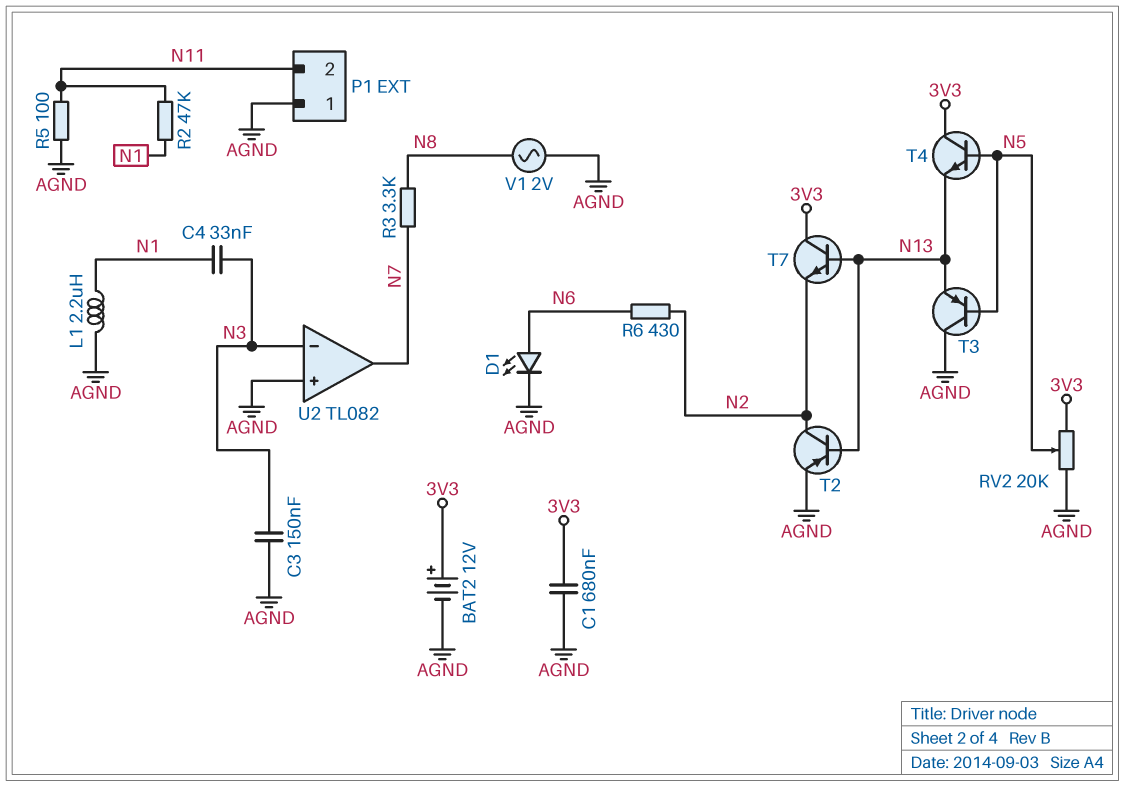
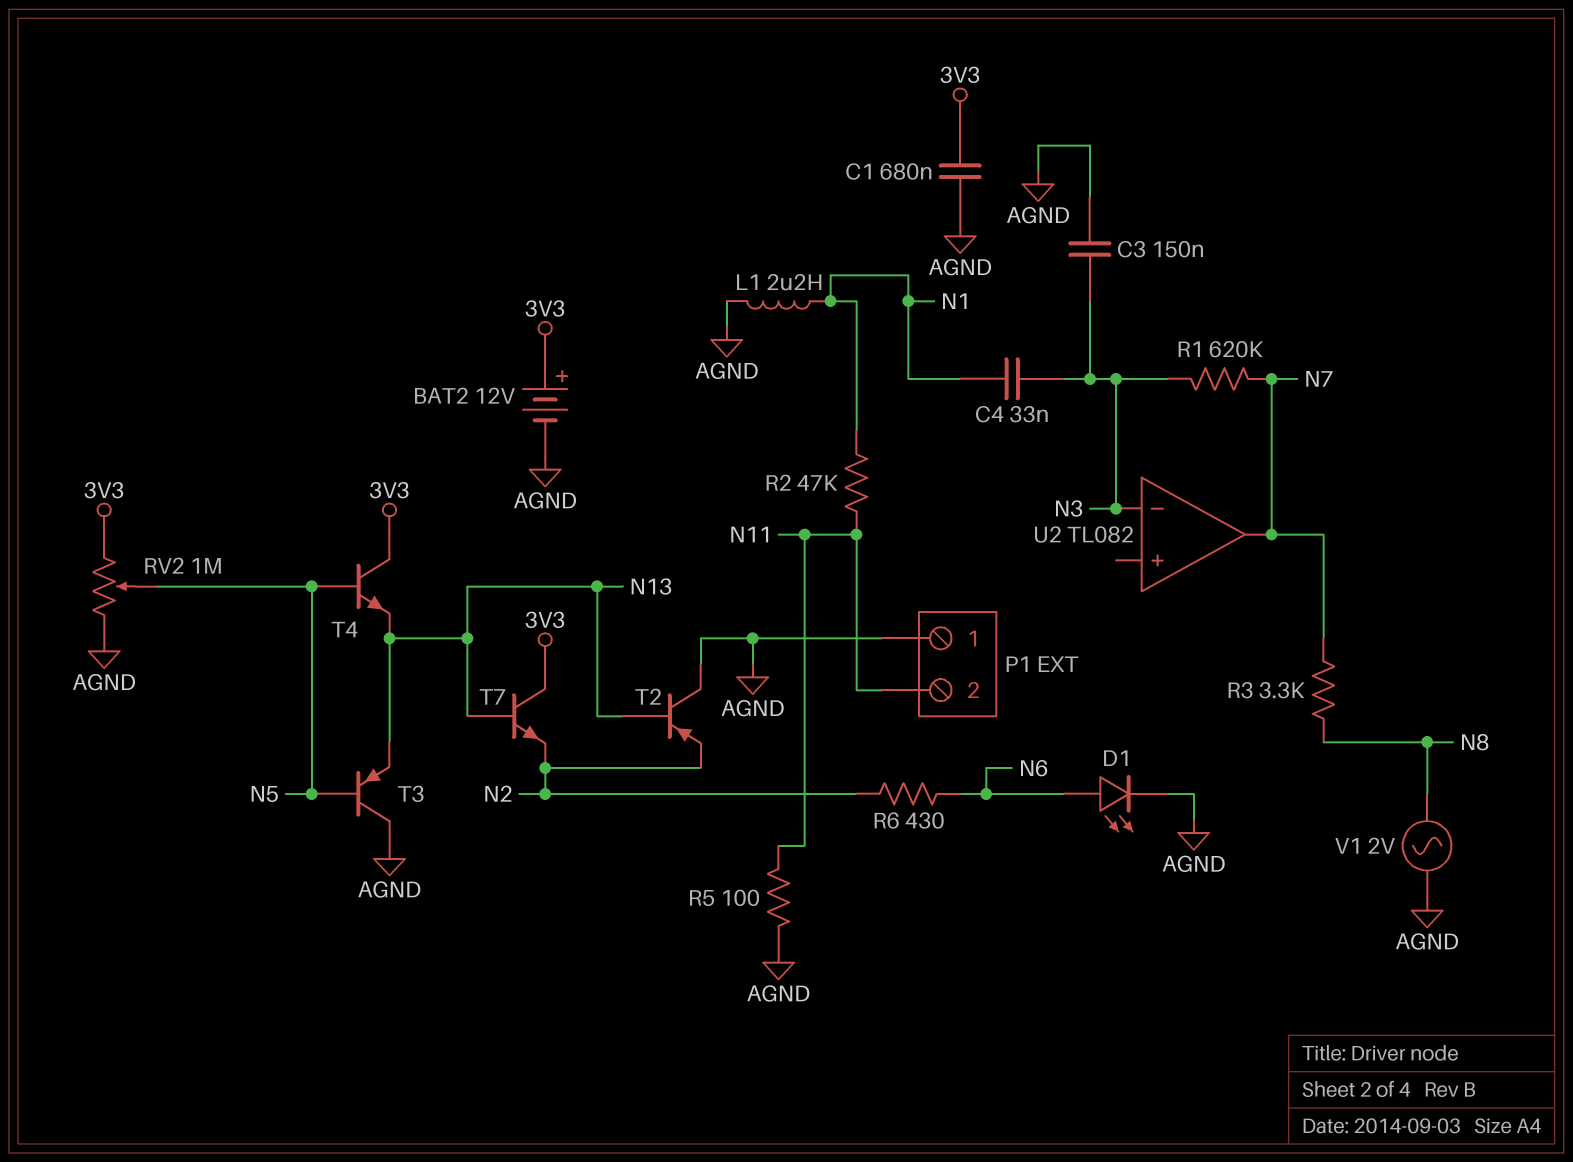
R1: none -> 620k (N3, N7)
RV2: 20k (3V3, AGND, wiper N5) -> 1M (3V3, AGND, wiper N5)
T2: PNP (B N13, C N2, E AGND) -> PNP (B N13, C AGND, E N2)
U2 pin in+: AGND -> none

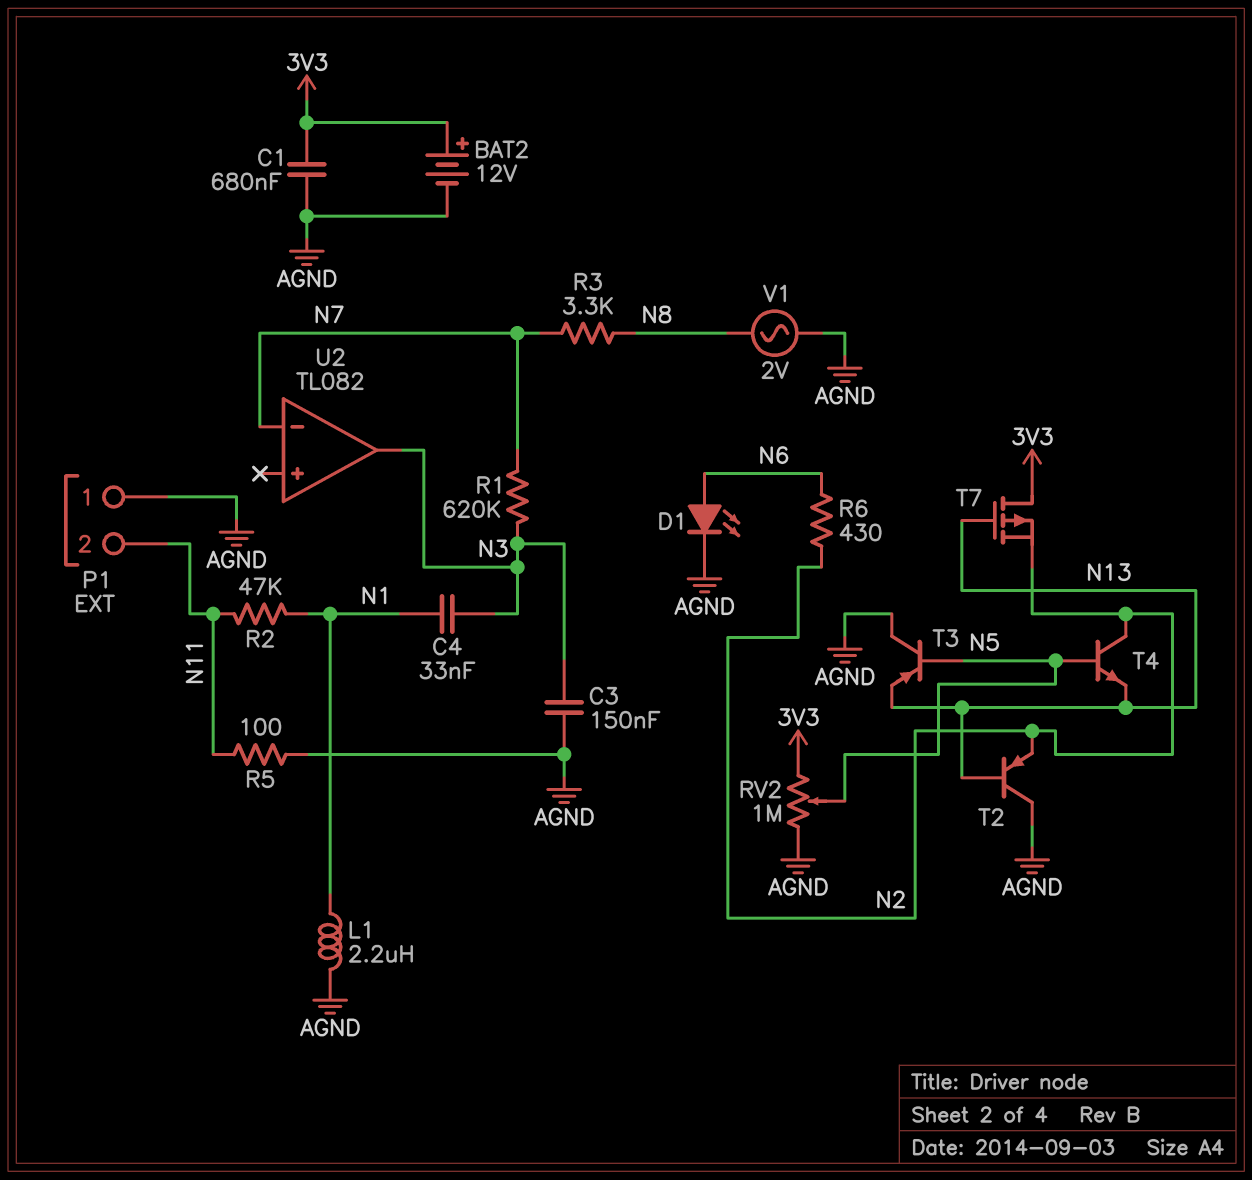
T4: NPN (B N5, C 3V3, E N13) -> NPN (B N5, C N2, E N13)
T7: NPN (B N13, C 3V3, E N2) -> PMOS (G N13, D 3V3, S N2)
U2 pin in-: N3 -> N7
U2 pin out: N7 -> N3

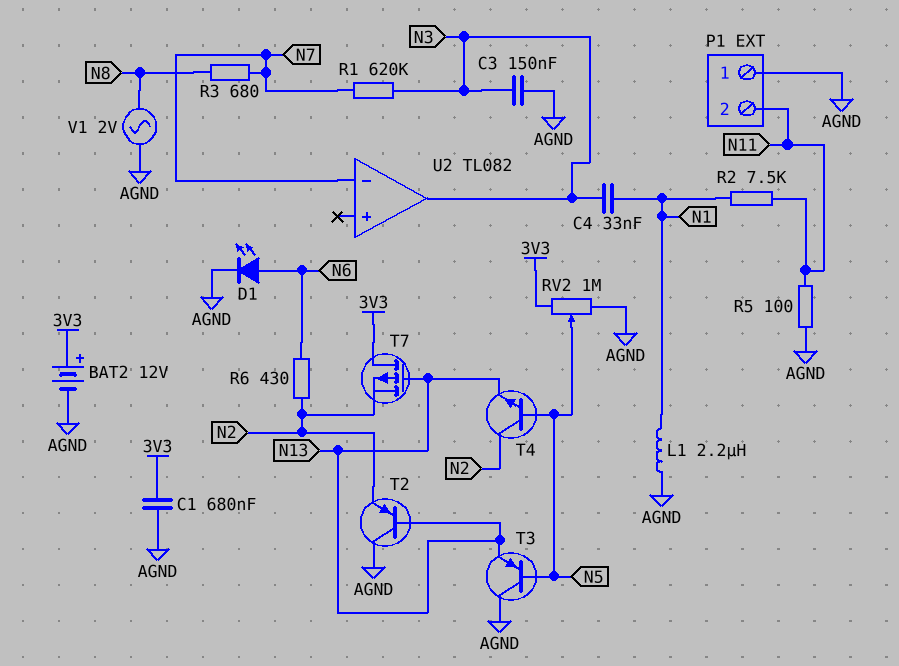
R2: 47k (N1, N11) -> 7.5k (N1, N11)
R3: 3.3k (N7, N8) -> 680 (N7, N8)

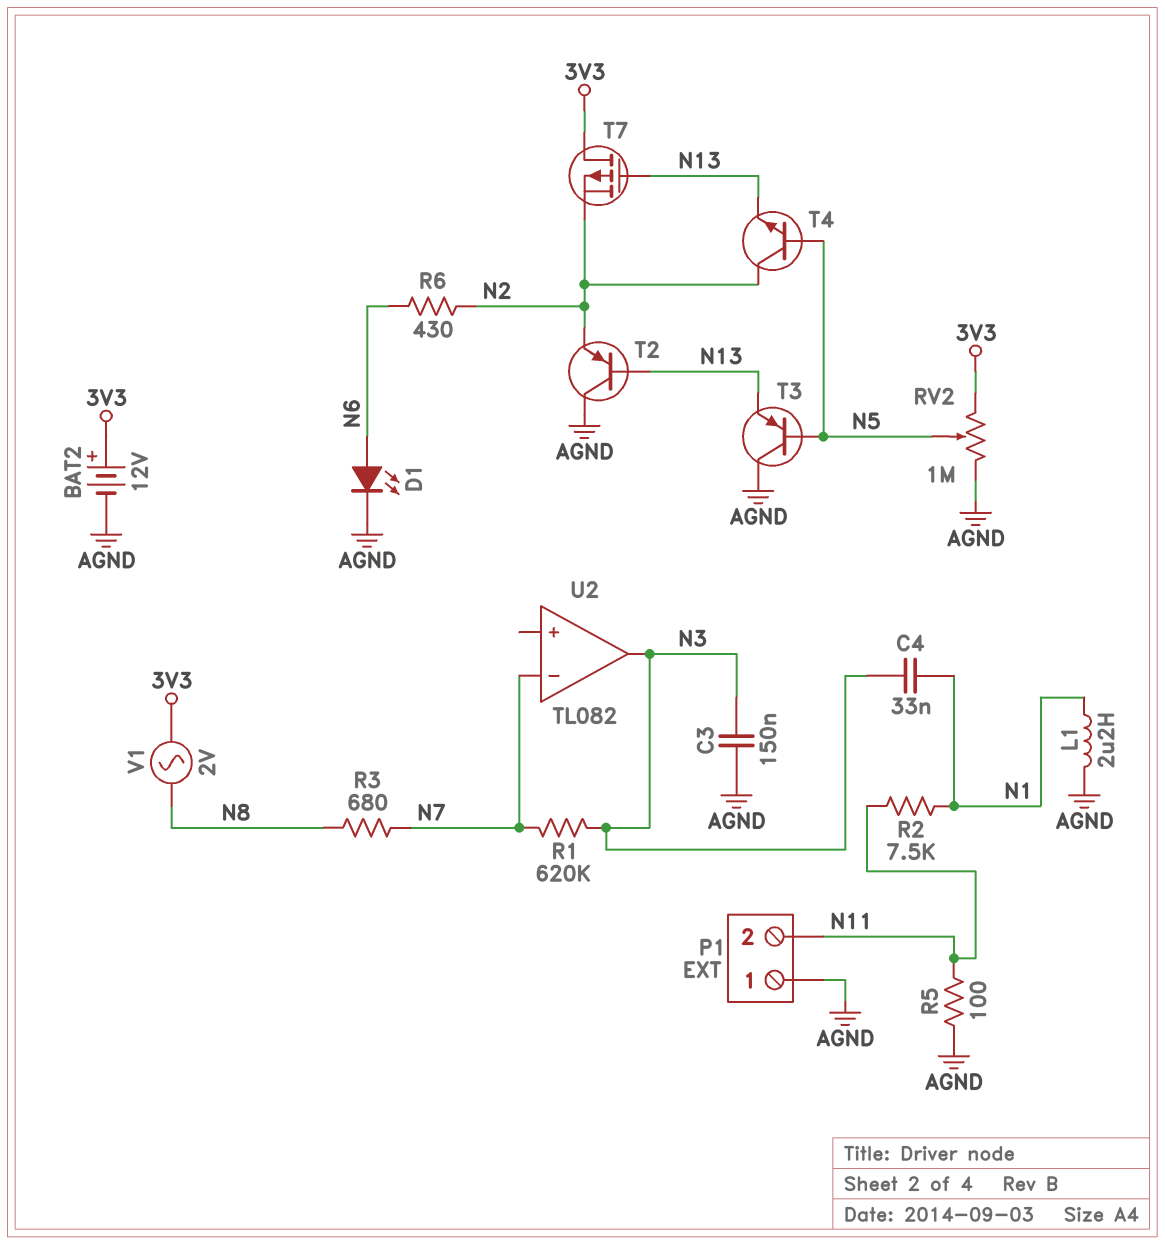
C1: 680nF (3V3, AGND) -> none
V1: AC 2V (AGND, N8) -> AC 2V (3V3, N8)

